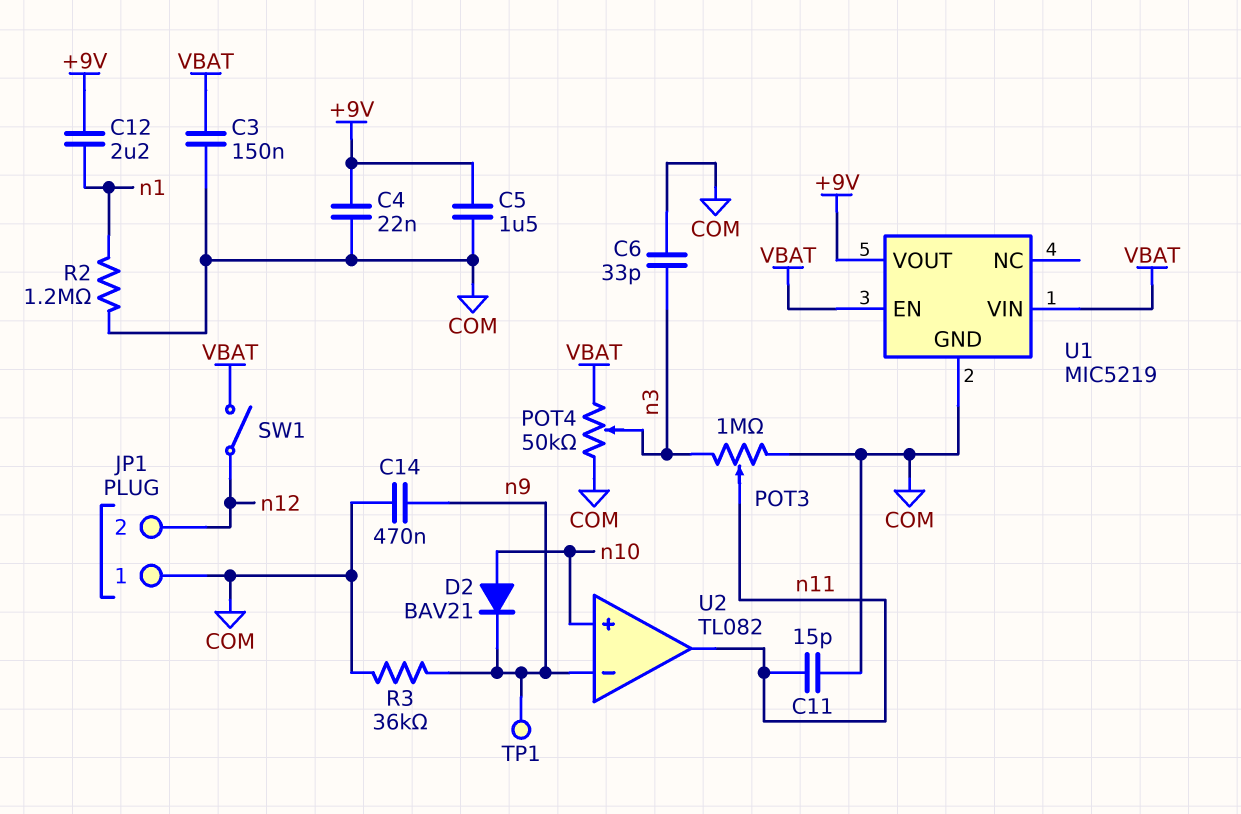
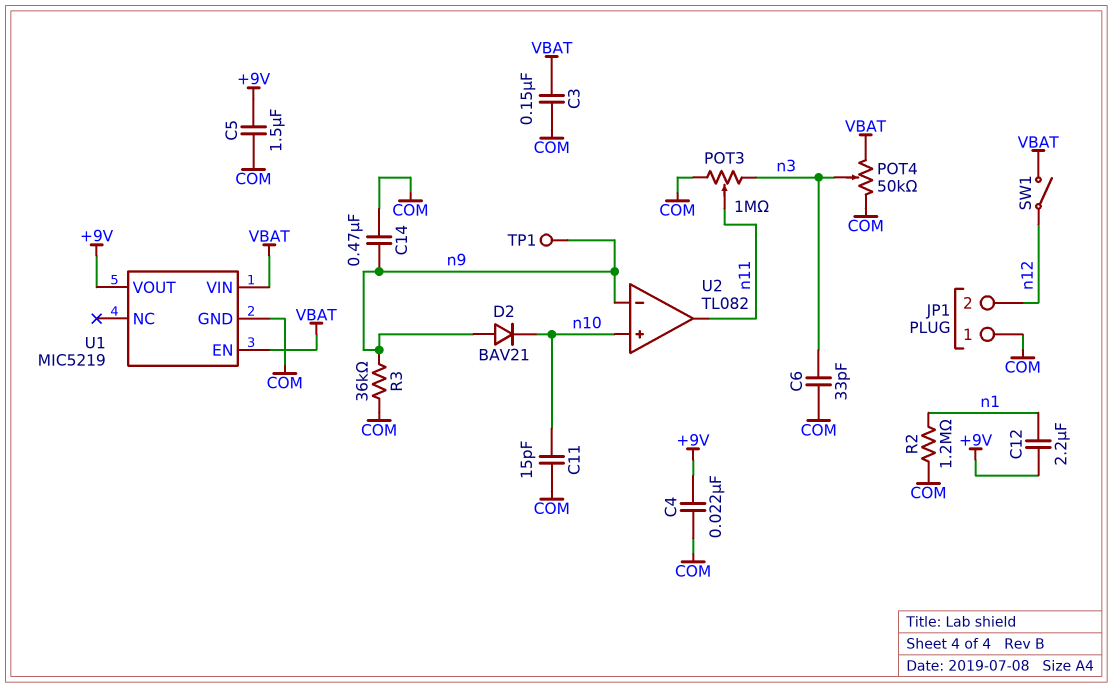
C11: 15pF (COM, n11) -> 15pF (COM, n10)
D2: diode BAV21 (A n10, K n9) -> diode BAV21 (A n9, K n10)

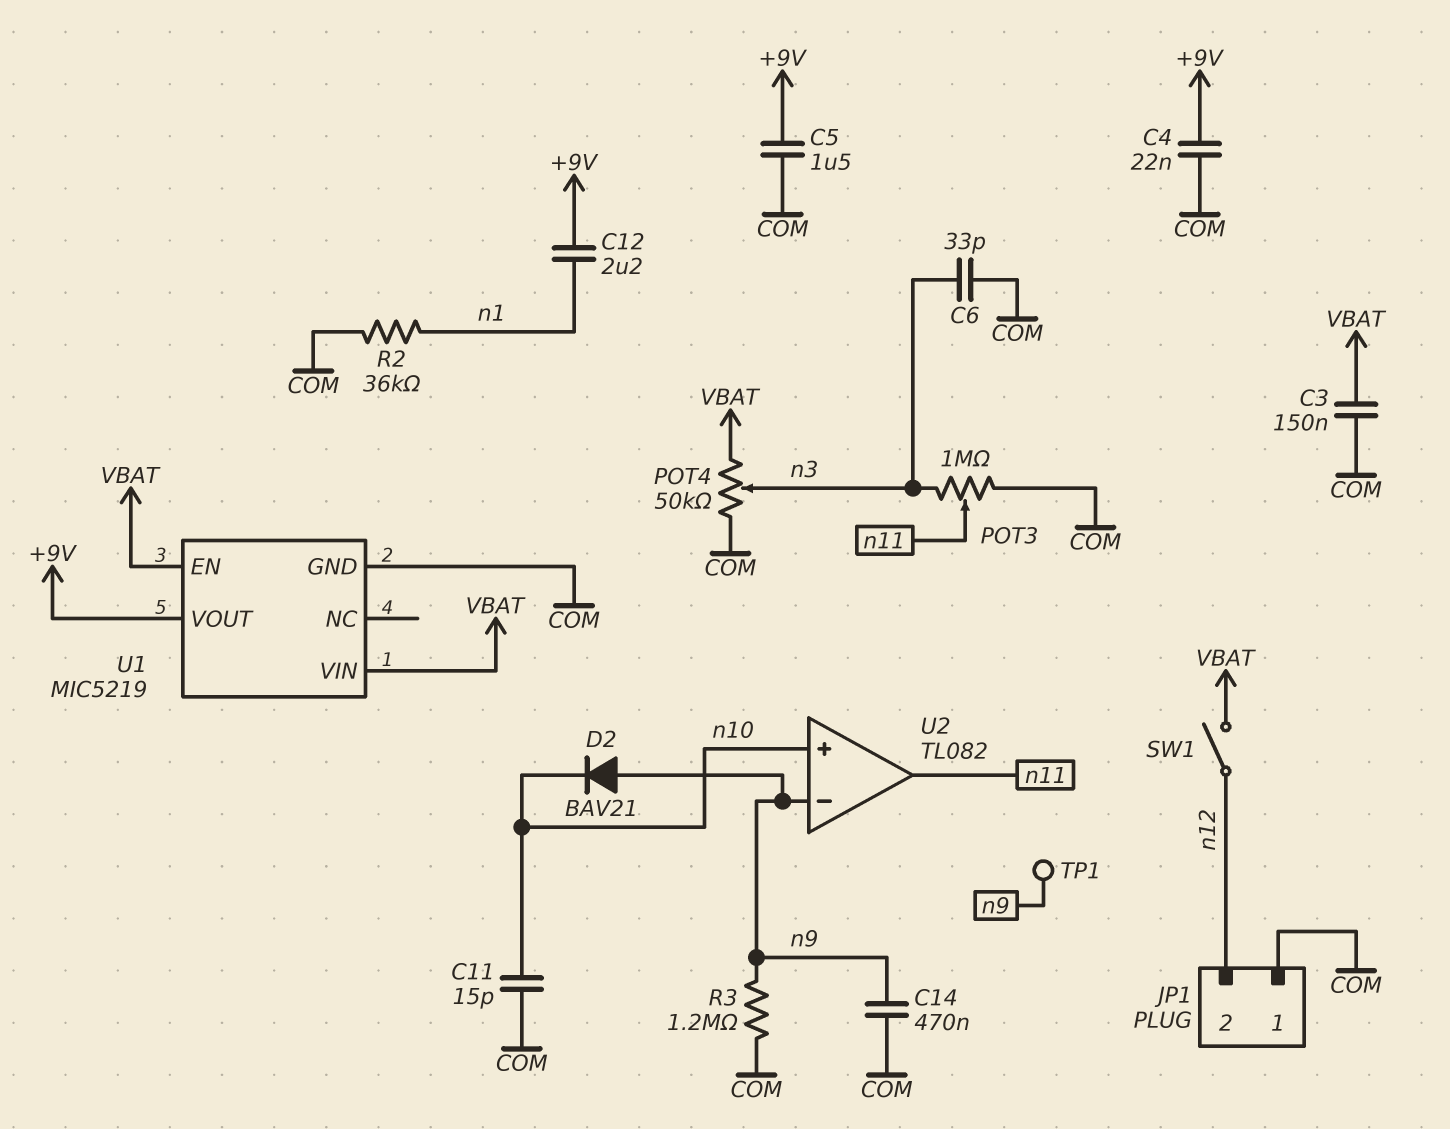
R2: 1.2M (COM, n1) -> 36k (COM, n1)
R3: 36k (COM, n9) -> 1.2M (COM, n9)

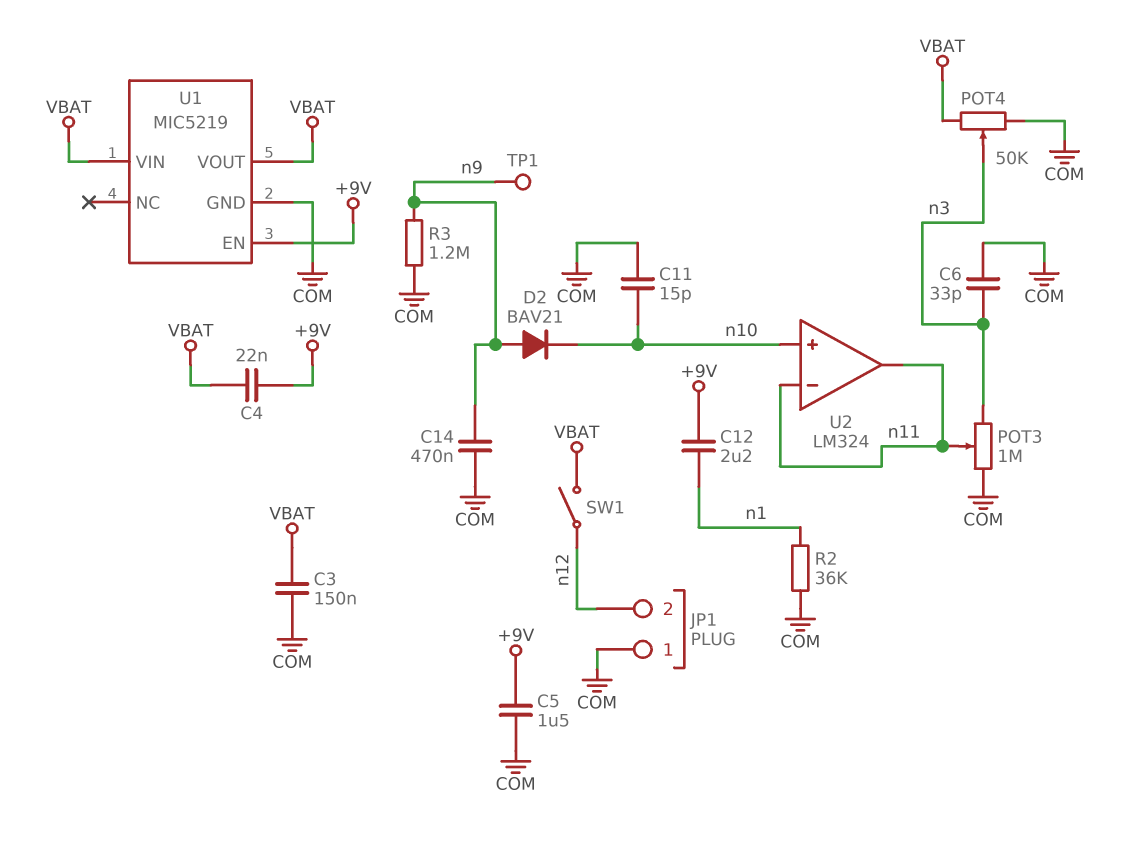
C4: 22nF (+9V, COM) -> 22nF (+9V, VBAT)
U1 pin EN: VBAT -> +9V
U1 pin VOUT: +9V -> VBAT
U2: TL082 -> LM324
U2 pin in-: n9 -> n11

